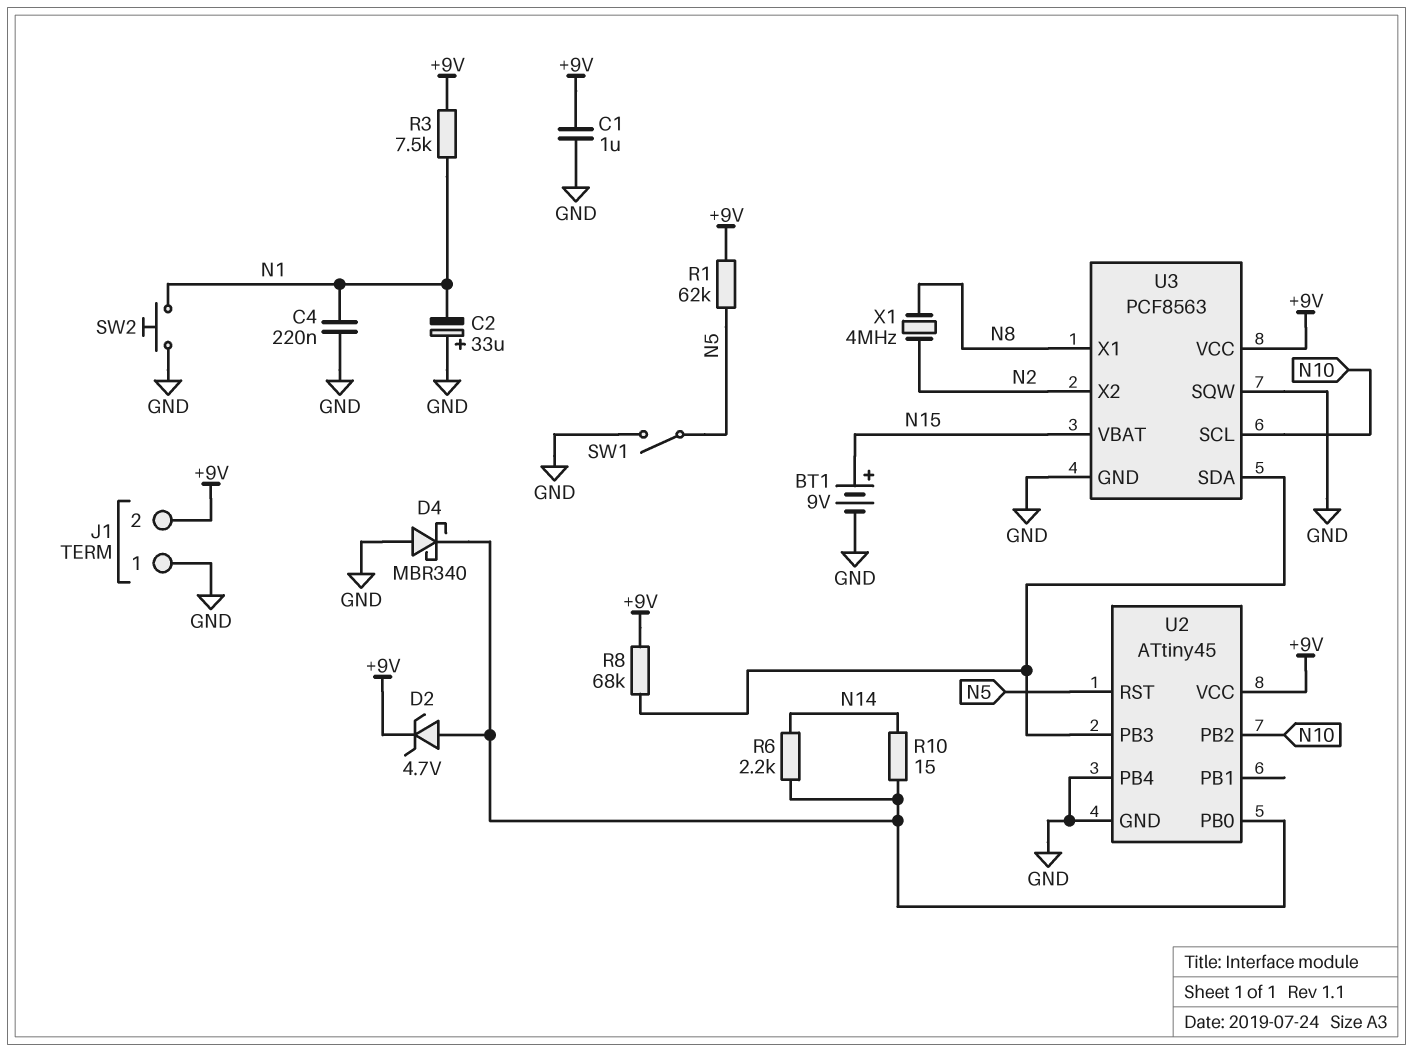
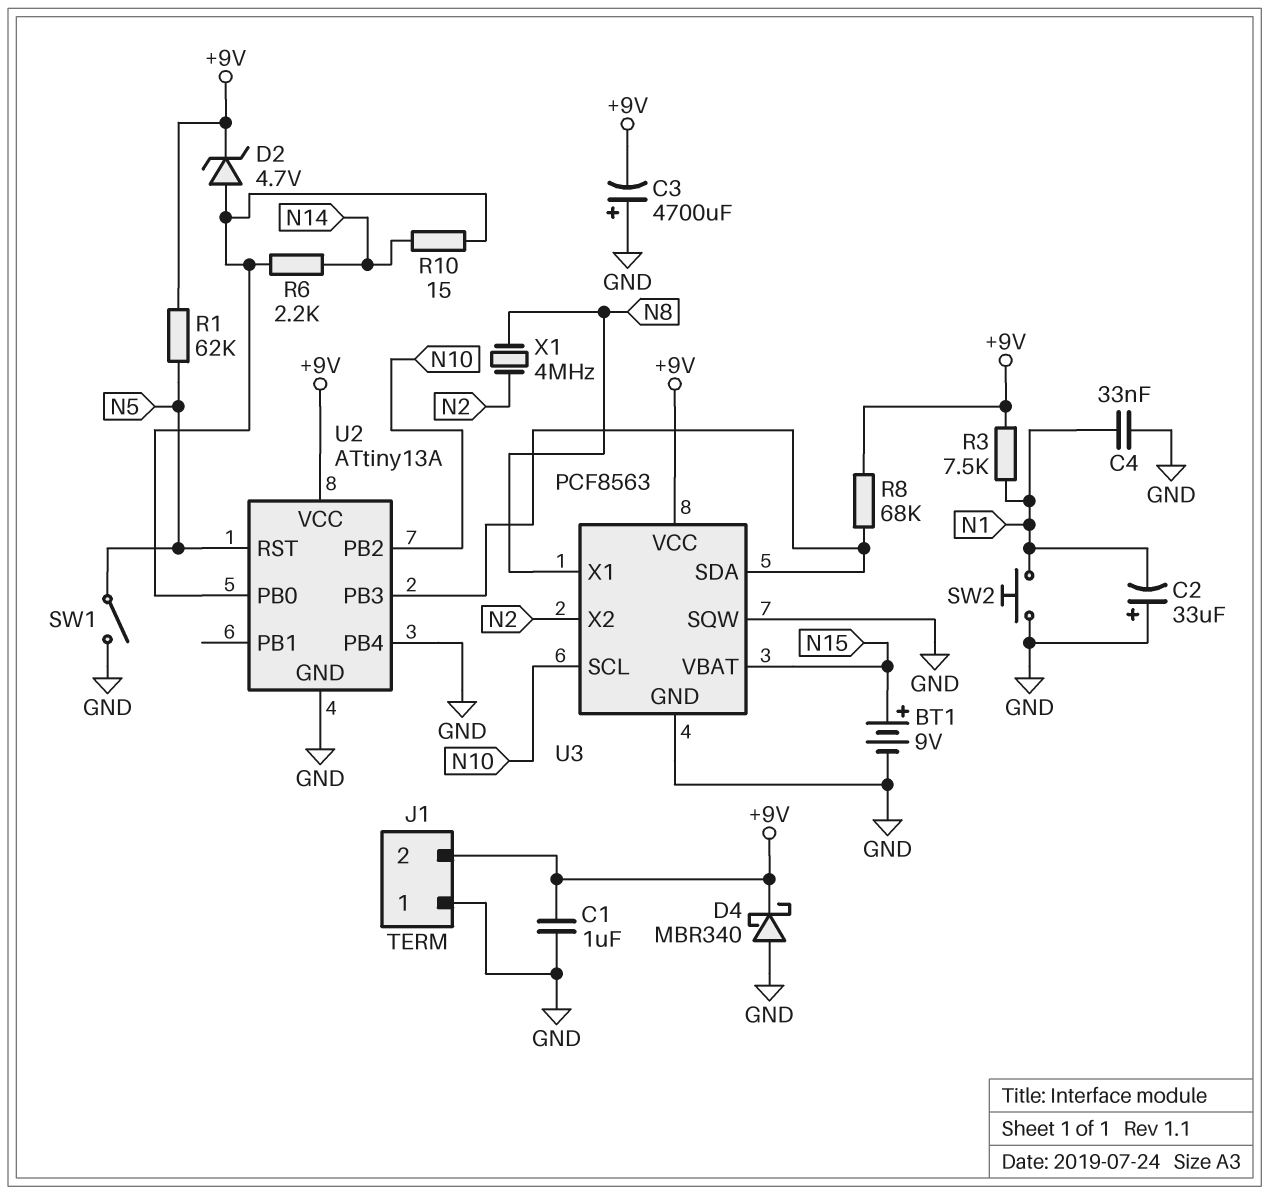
C3: none -> 4700uF (plus GND, minus +9V)
C4: 220nF (GND, N1) -> 33nF (GND, N1)
D4: schottky MBR340 (A GND, K U2/PB0) -> schottky MBR340 (A GND, K +9V)
U2: ATtiny45 -> ATtiny13A

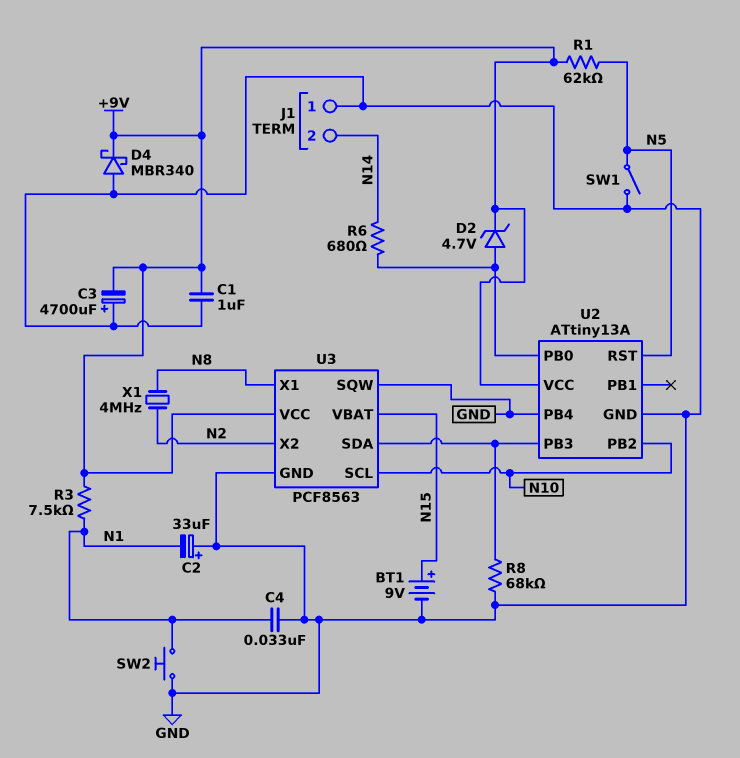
J1 pin 2: +9V -> N14
R6: 2.2k (N14, U2/PB0) -> 680 (N14, U2/PB0)
R8: 68k (+9V, U2/PB3) -> 68k (GND, U2/PB3)
R10: 15 (N14, U2/PB0) -> none

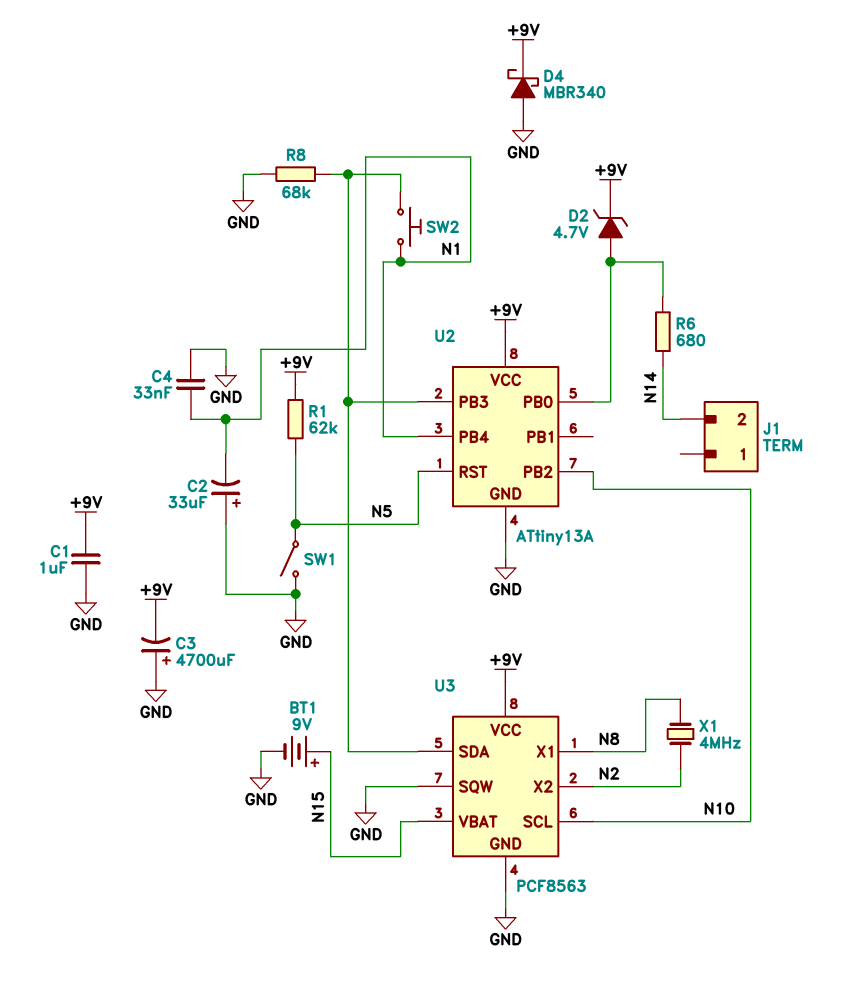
J1 pin 1: GND -> none
R3: 7.5k (+9V, N1) -> none
SW2: button (GND, N1) -> button (N1, U2/PB3)
U2 pin PB4: GND -> N1

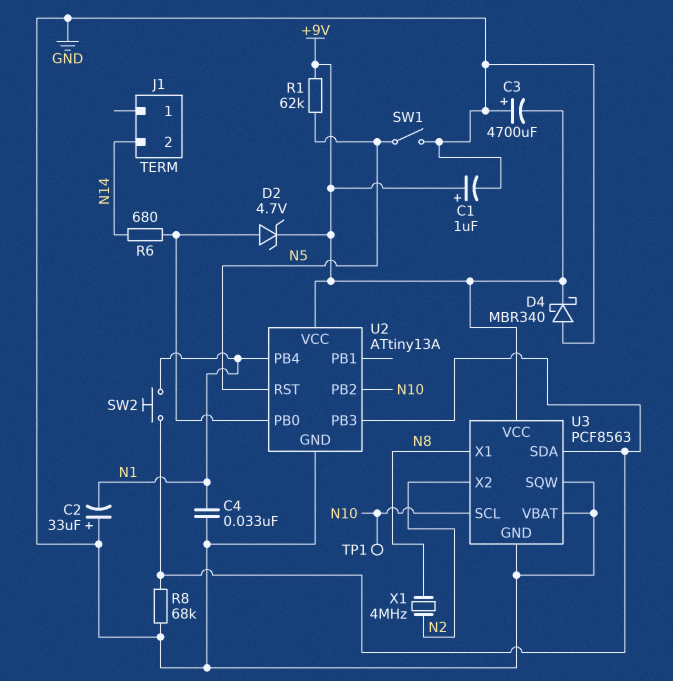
BT1: 9V (plus N15, minus GND) -> none
C1: 1uF (+9V, GND) -> 1uF (plus +9V, minus GND)
TP1: none -> test point (N10)
U3 pin VBAT: N15 -> GND

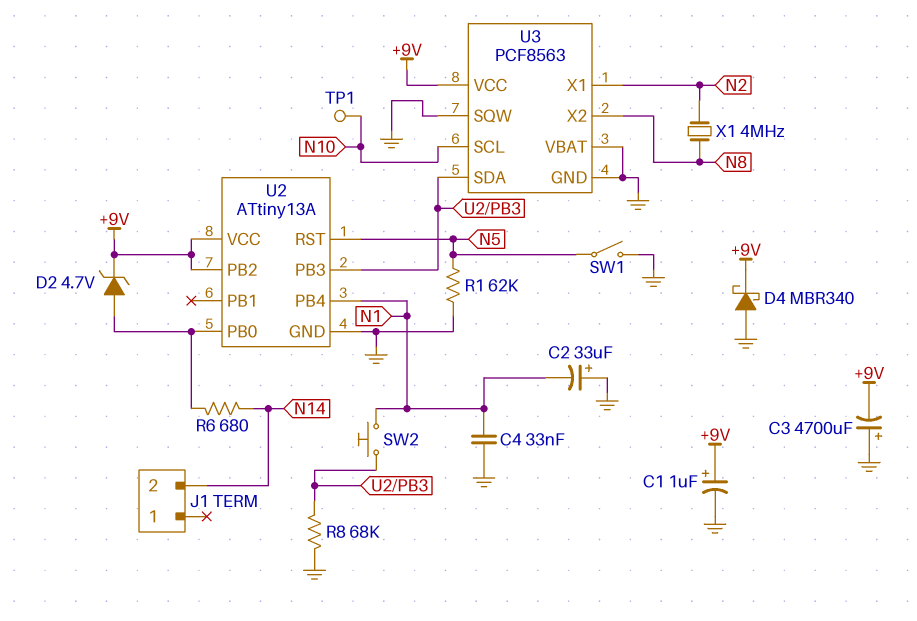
R1: 62k (+9V, N5) -> 62k (GND, N5)
U2 pin PB2: N10 -> +9V
U3 pin X1: N8 -> N2
U3 pin X2: N2 -> N8

